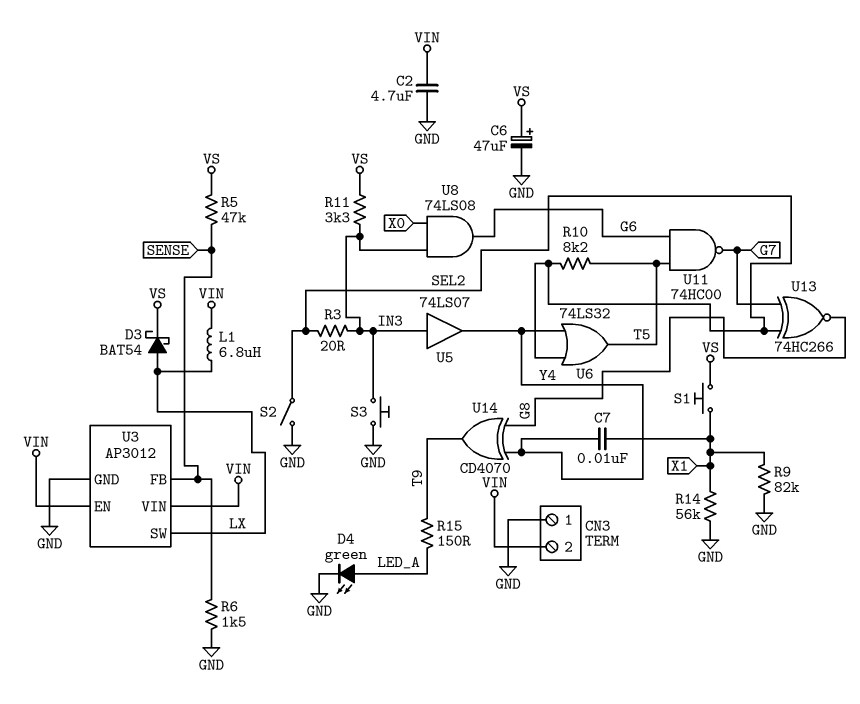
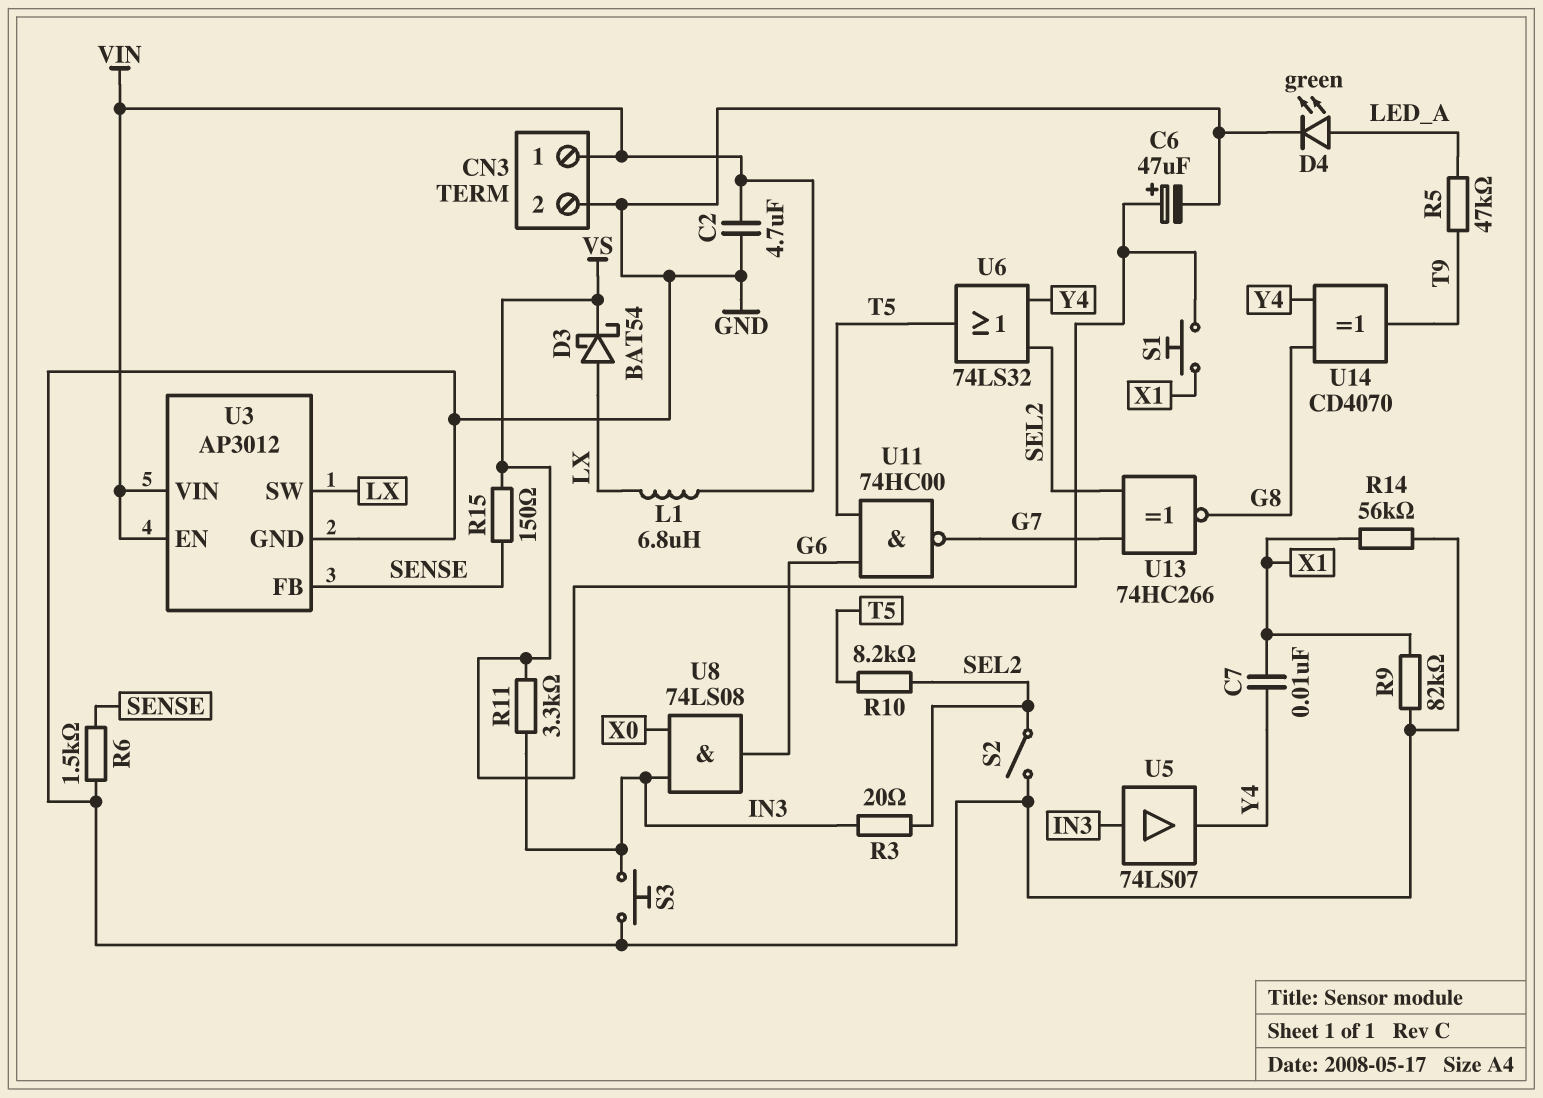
CN3 pin 1: GND -> VIN
CN3 pin 2: VIN -> GND
R5: 47k (SENSE, VS) -> 47k (LED_A, T9)
R15: 150 (LED_A, T9) -> 150 (SENSE, VS)

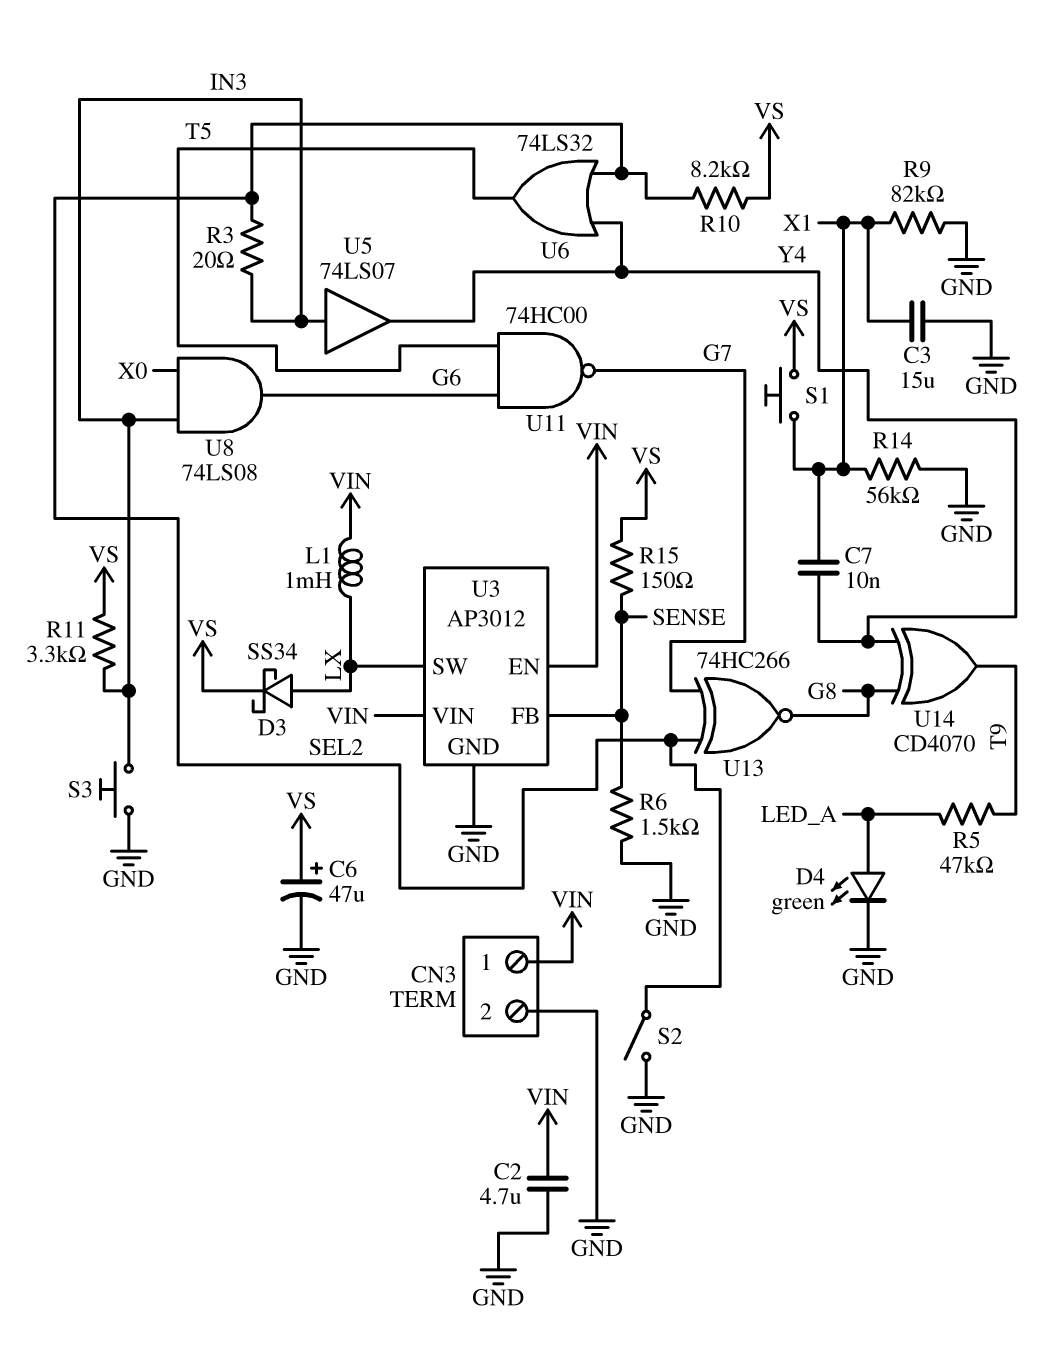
C3: none -> 15uF (GND, X1)
D3: schottky BAT54 (A LX, K VS) -> schottky SS34 (A LX, K VS)
L1: 6.8uH (LX, VIN) -> 1mH (LX, VIN)
R10: 8.2k (SEL2, T5) -> 8.2k (SEL2, VS)

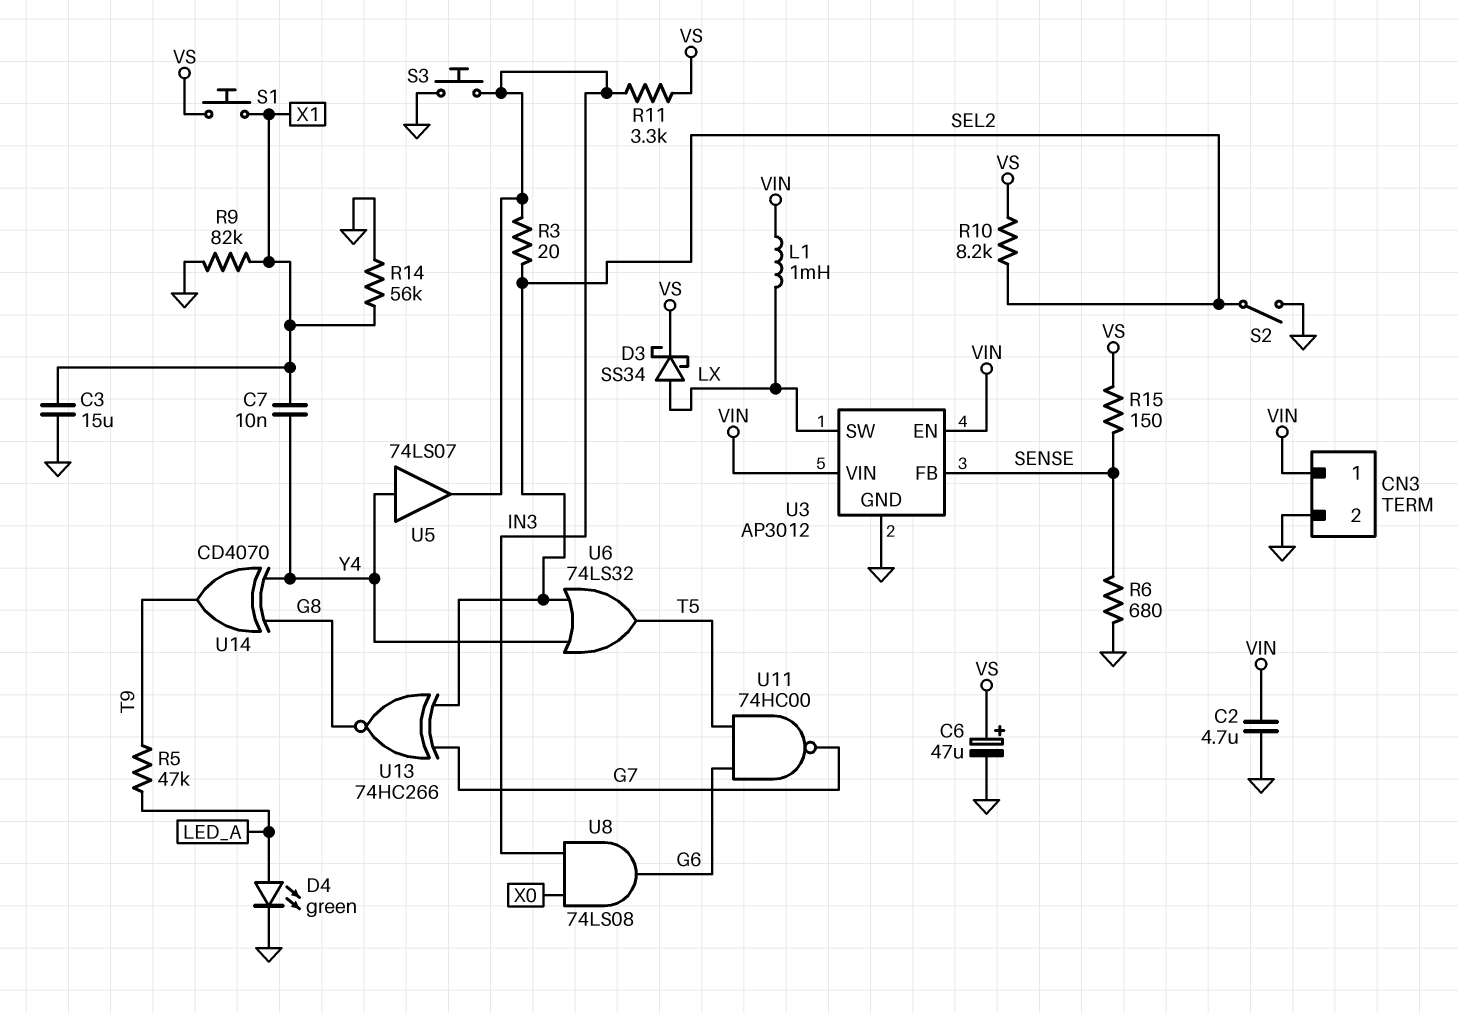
R6: 1.5k (GND, SENSE) -> 680 (GND, SENSE)
U5: buffer 74LS07 (in IN3, out Y4) -> buffer 74LS07 (in Y4, out IN3)

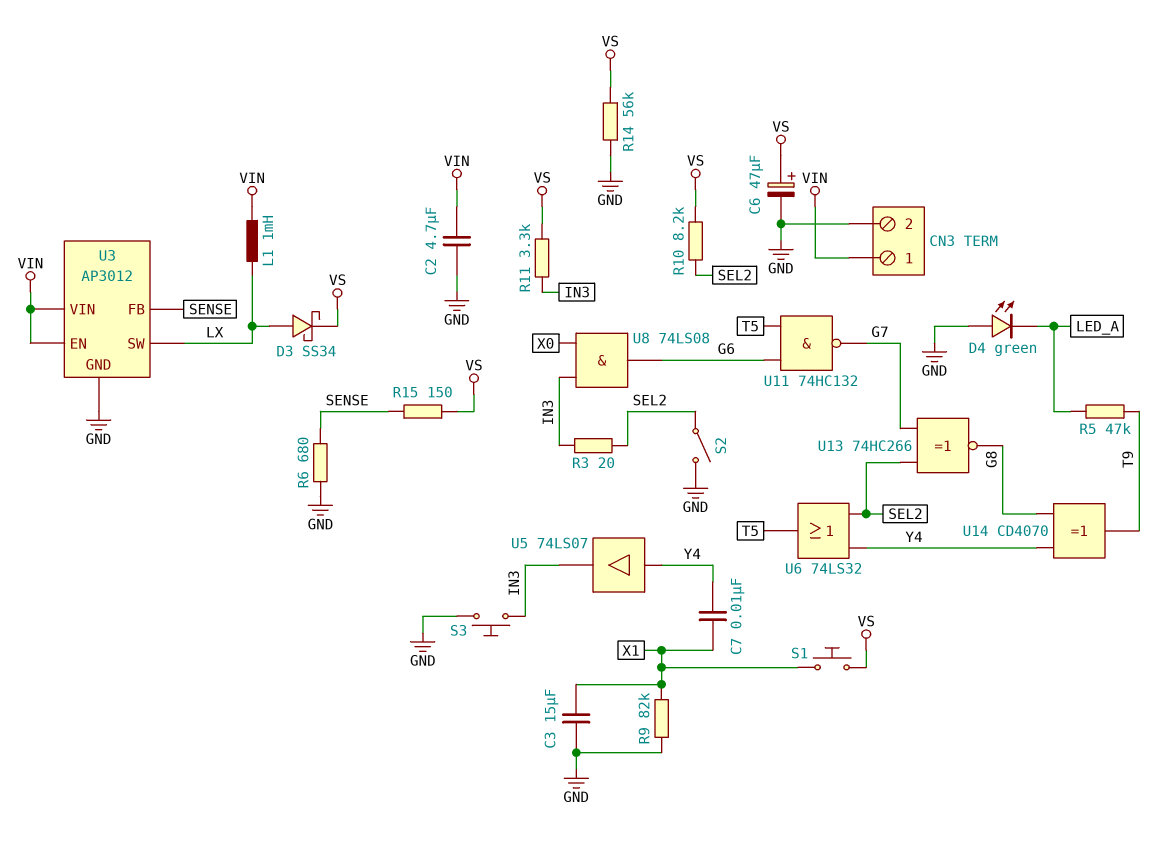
D4: LED green (A LED_A, K GND) -> LED green (A GND, K LED_A)
R14: 56k (GND, X1) -> 56k (GND, VS)
U11: NAND 74HC00 (in G6, in T5, out G7) -> NAND 74HC132 (in G6, in T5, out G7)

